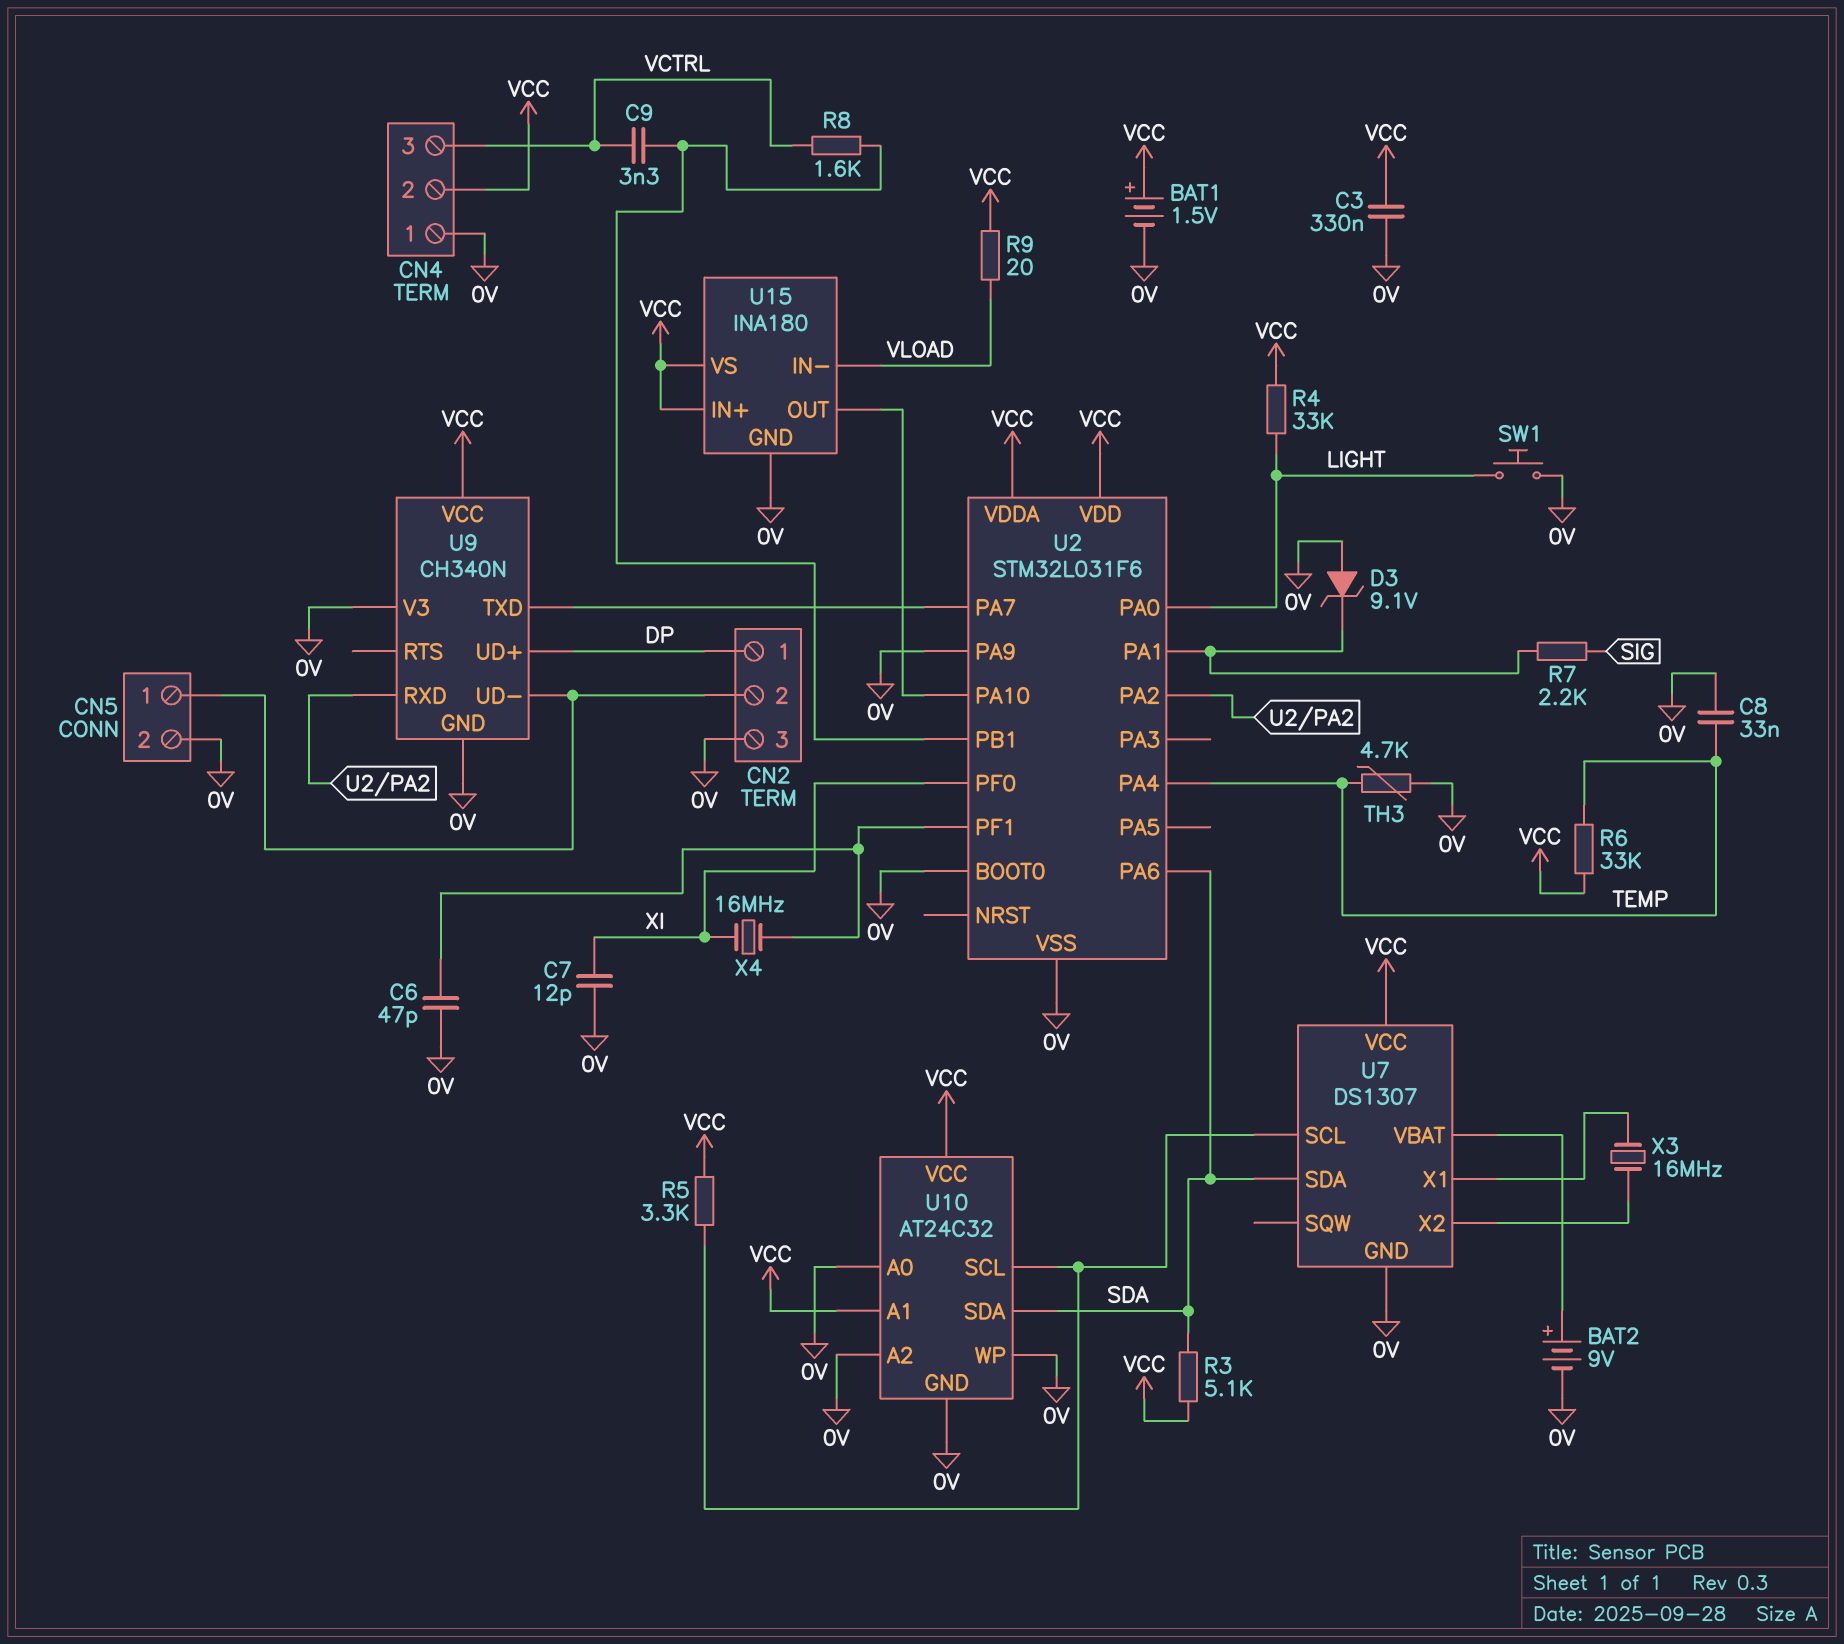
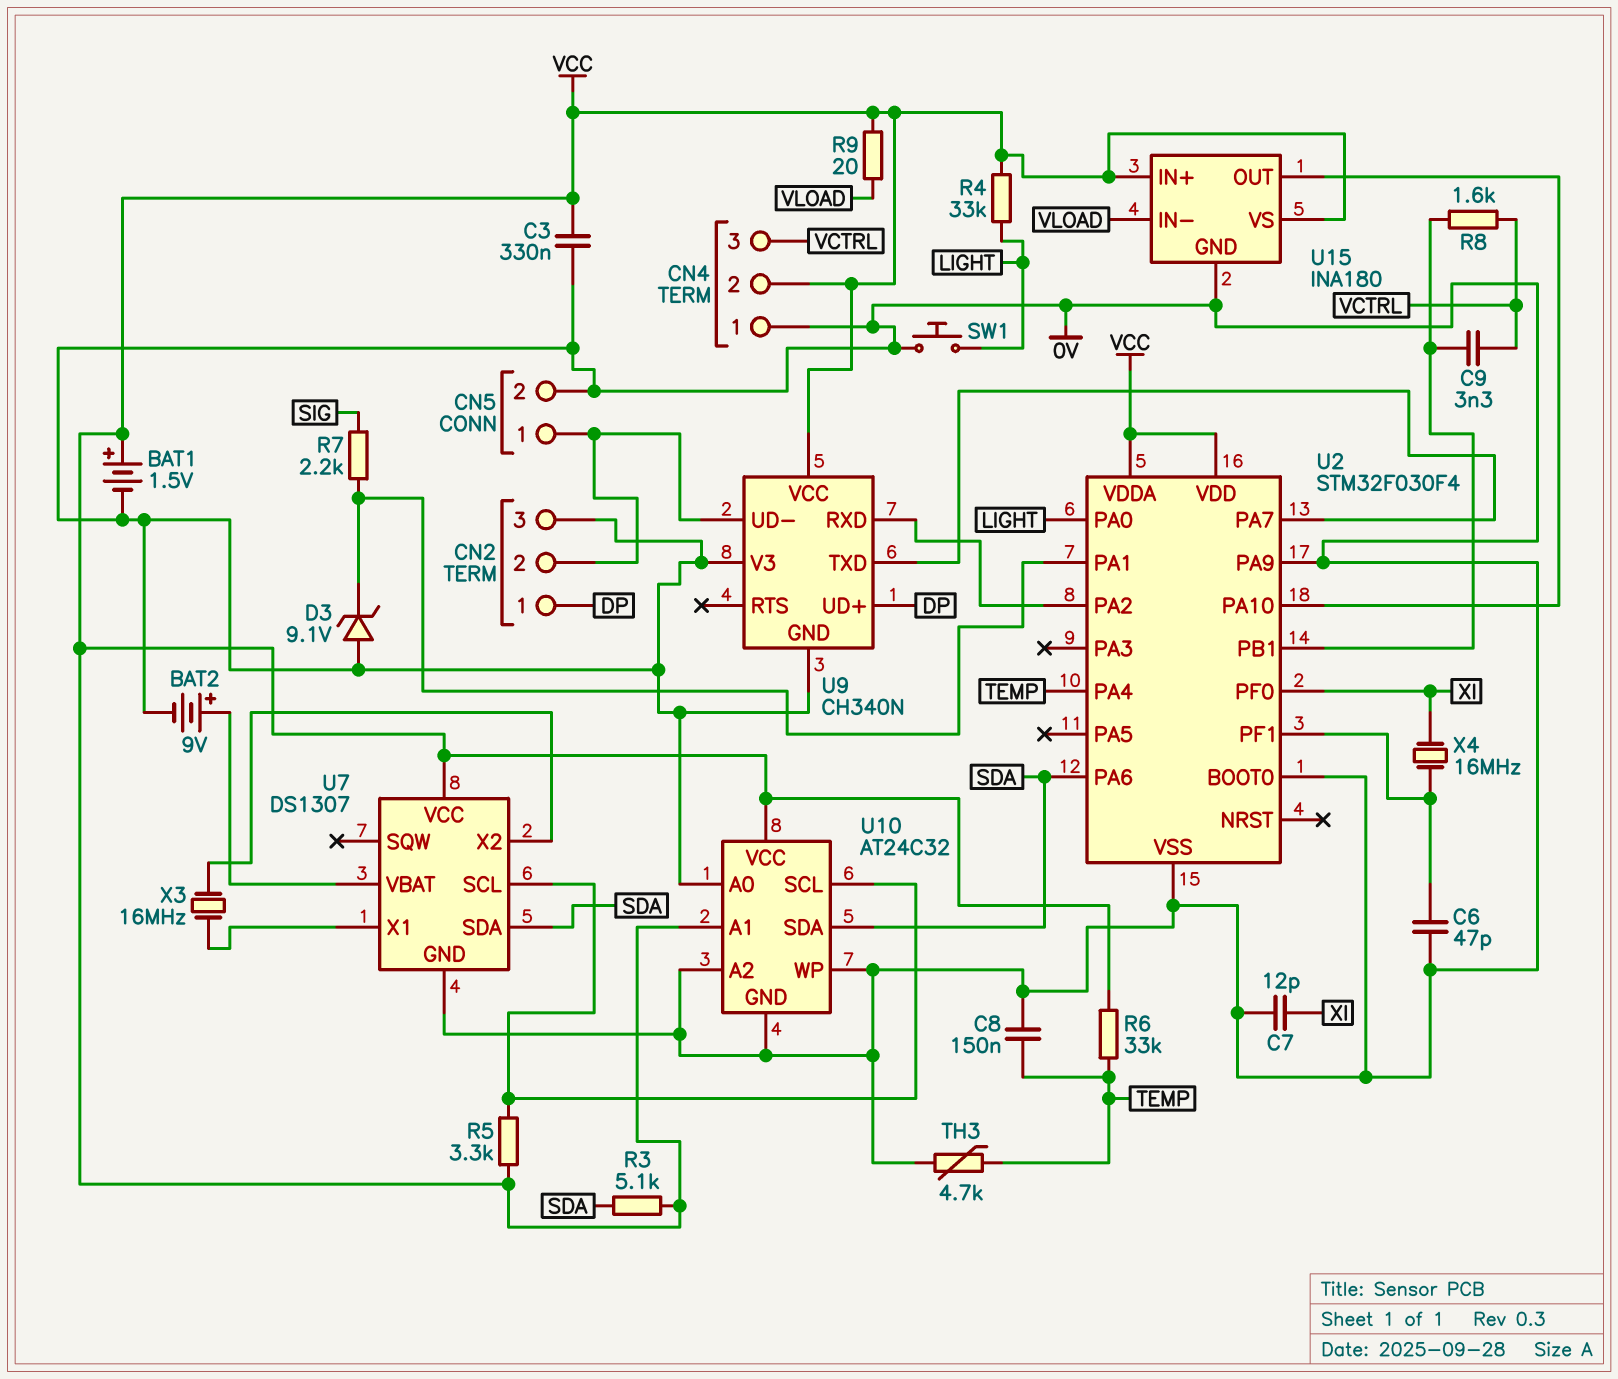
C8: 33nF (0V, TEMP) -> 150nF (0V, TEMP)
U2: STM32L031F6 -> STM32F030F4

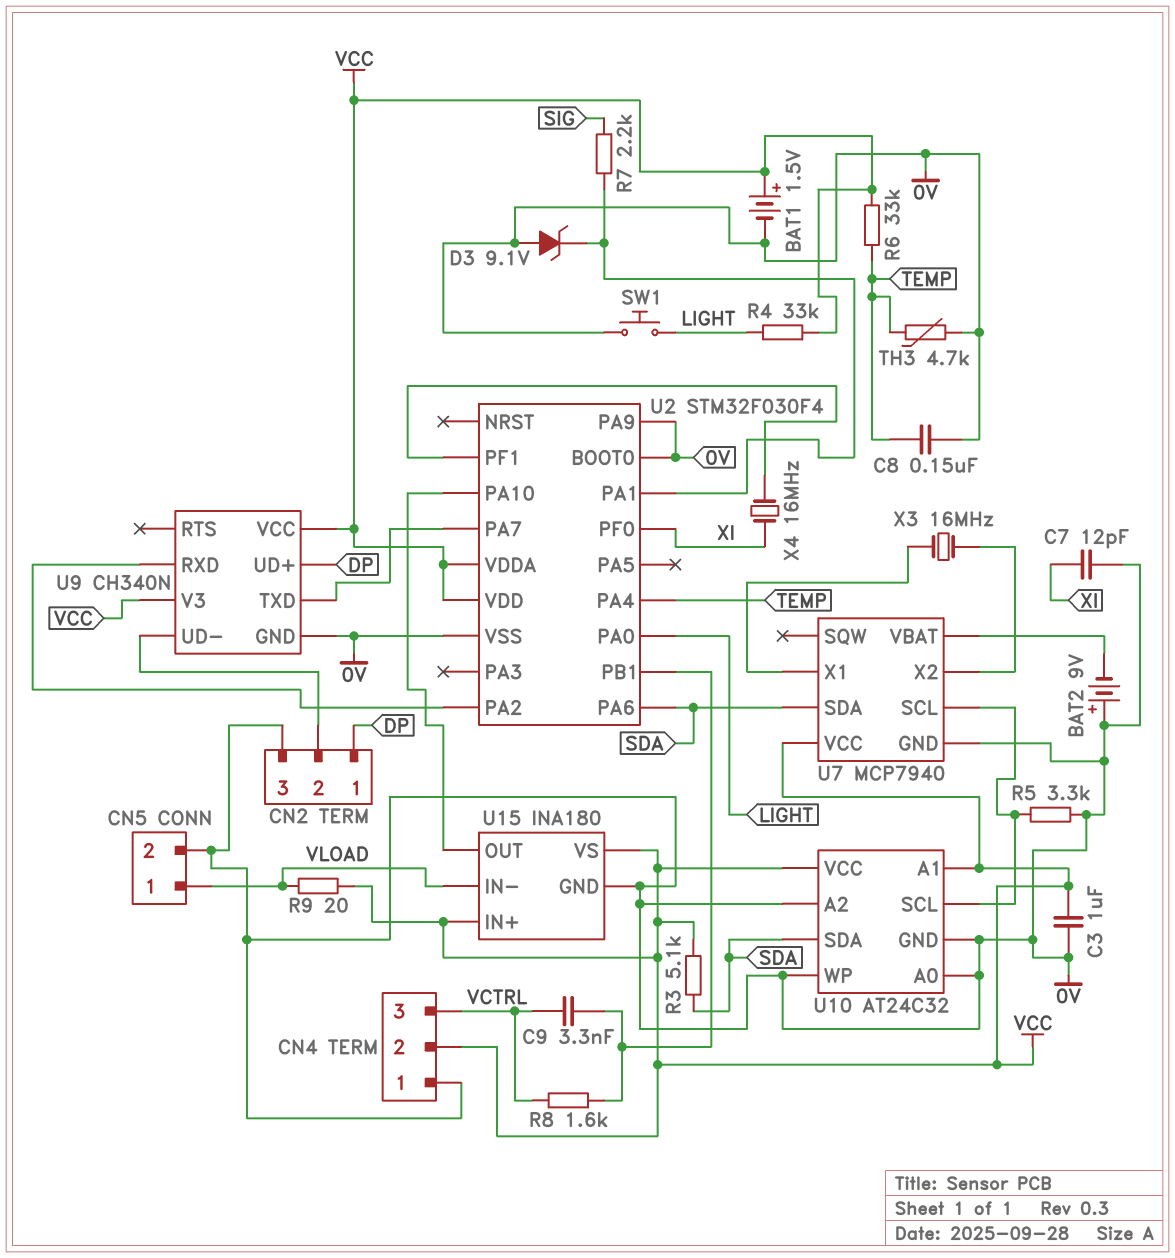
BAT2: 9V (plus U7/VBAT, minus 0V) -> 9V (plus 0V, minus U7/VBAT)
C3: 330nF (0V, VCC) -> 1uF (0V, VCC)
C6: 47pF (0V, U2/PF1) -> none
CN5 pin 1: CN2/2 -> VLOAD
R5: 3.3k (U7/SCL, VCC) -> 3.3k (0V, U7/SCL)
U7: DS1307 -> MCP7940
U9 pin V3: 0V -> VCC

